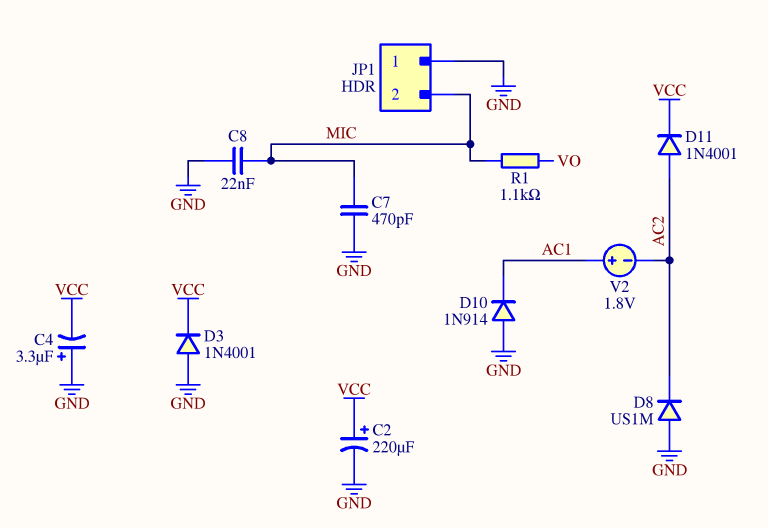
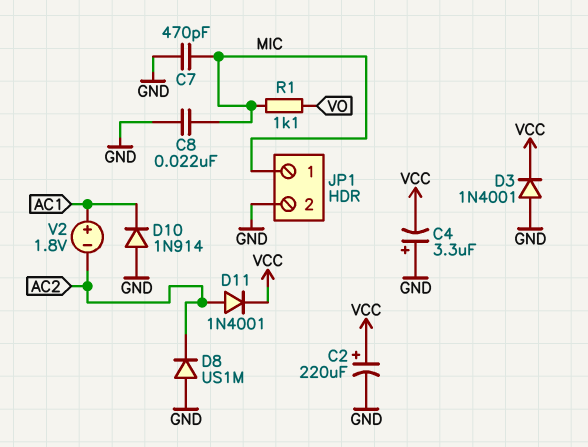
JP1 pin 1: GND -> MIC
JP1 pin 2: MIC -> GND

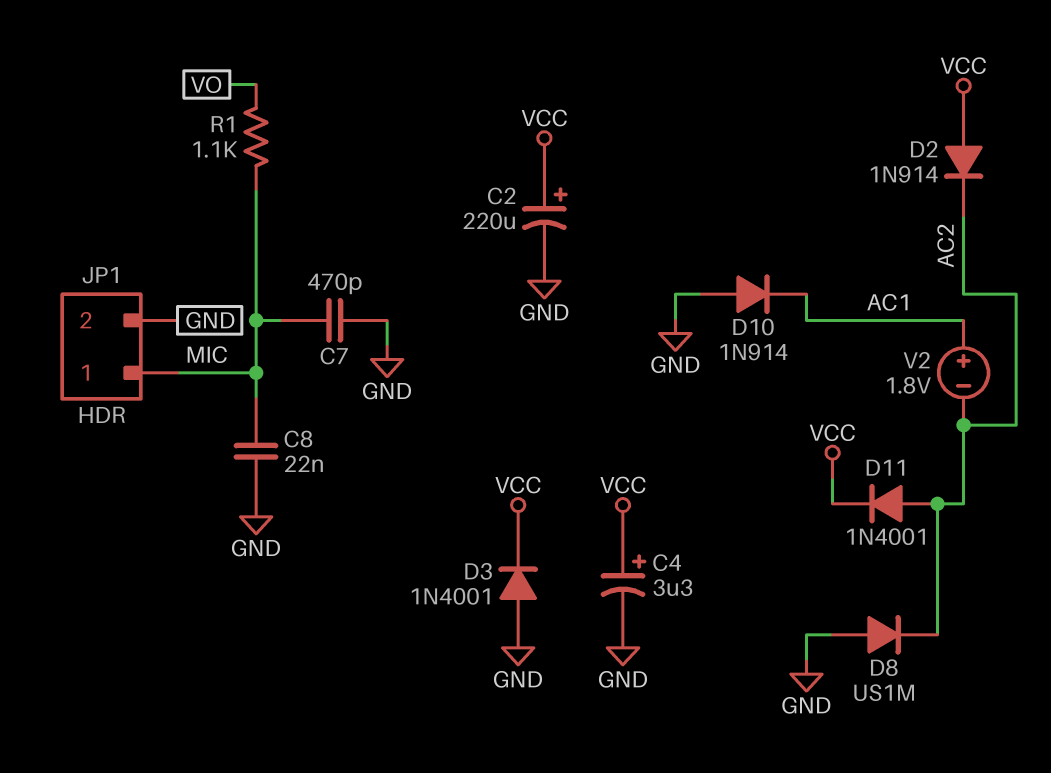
C4: 3.3uF (plus GND, minus VCC) -> 3.3uF (plus VCC, minus GND)
D2: none -> diode 1N914 (A VCC, K AC2)

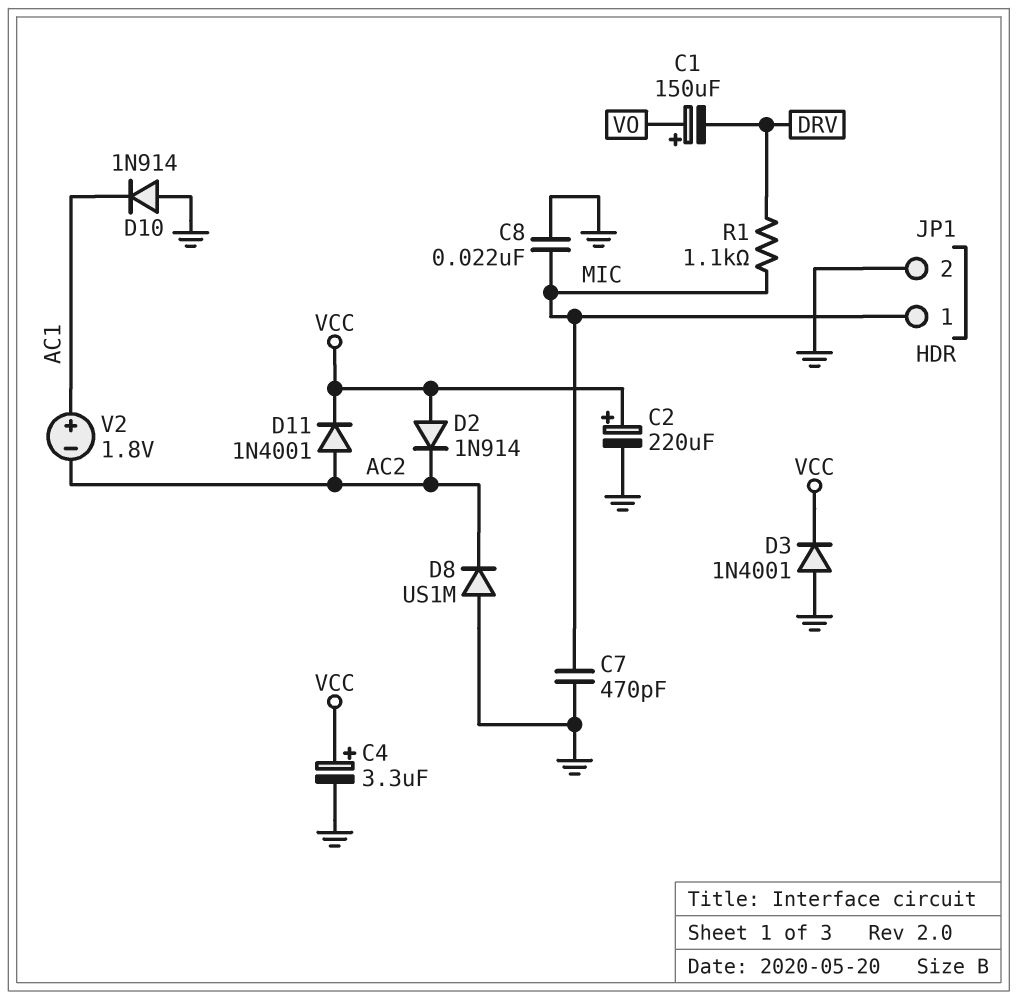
C1: none -> 150uF (plus VO, minus DRV)
R1: 1.1k (MIC, VO) -> 1.1k (DRV, MIC)

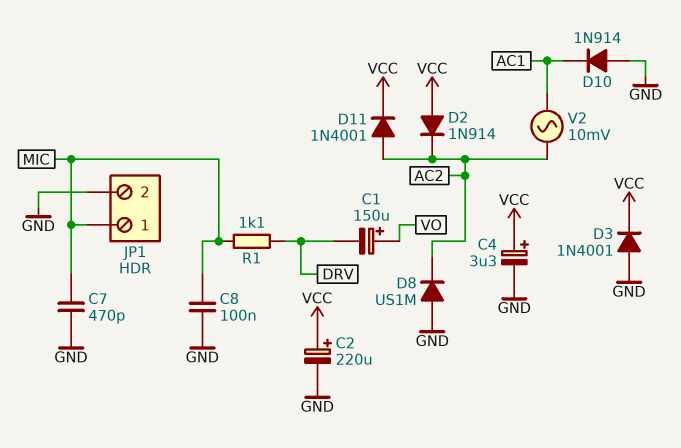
C8: 22nF (GND, MIC) -> 100nF (GND, MIC)
V2: 1.8V (plus AC1, minus AC2) -> AC 10mV (AC1, AC2)

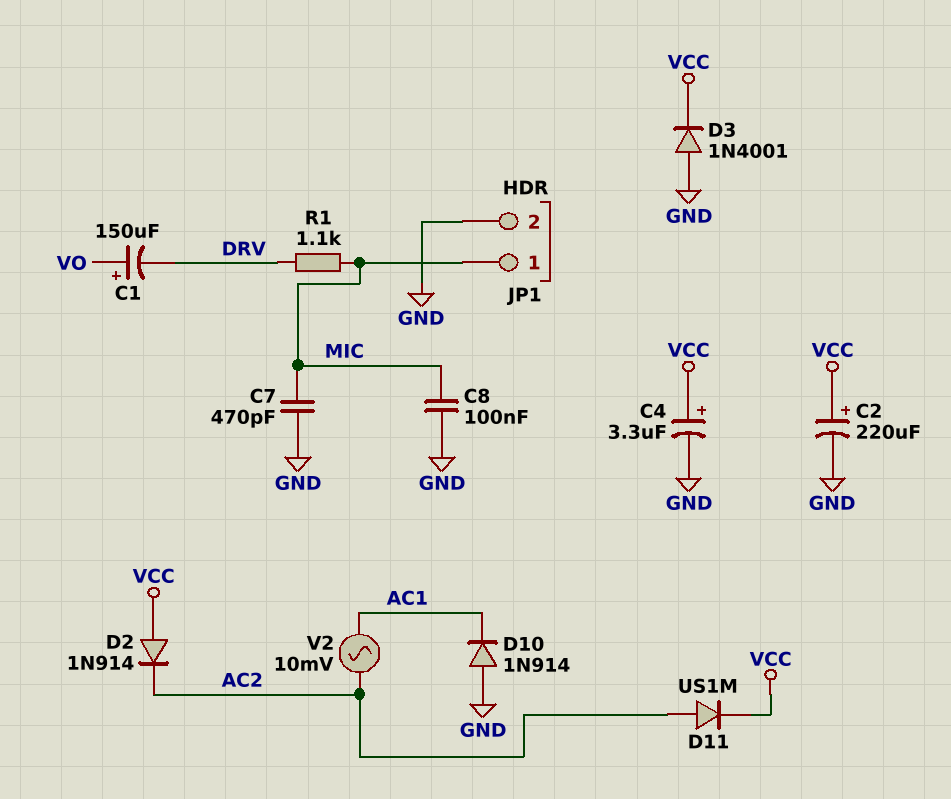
D8: diode US1M (A GND, K AC2) -> none
D11: diode 1N4001 (A AC2, K VCC) -> diode US1M (A AC2, K VCC)

